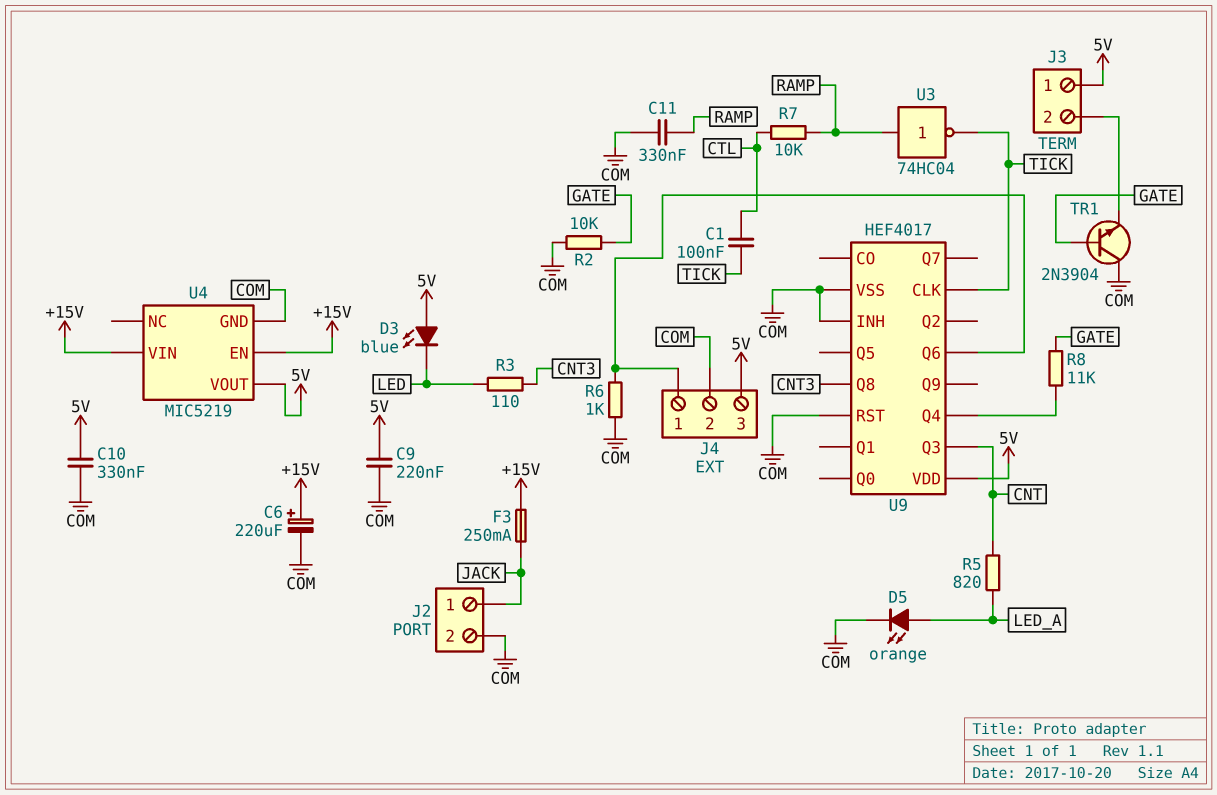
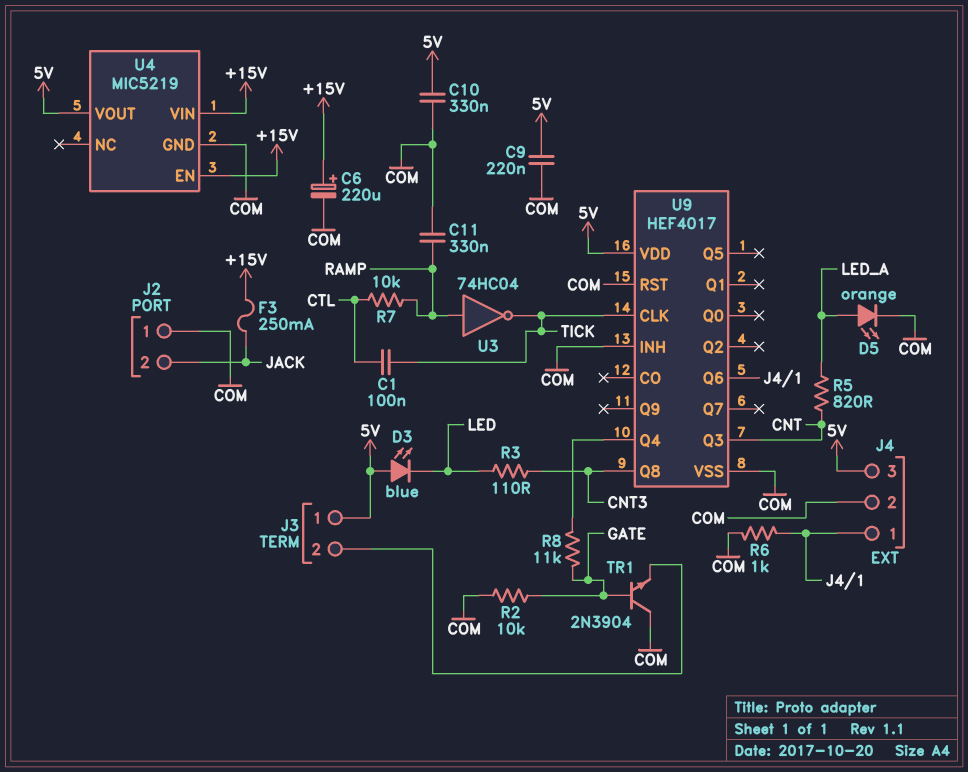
J2 pin 1: JACK -> COM
J2 pin 2: COM -> JACK

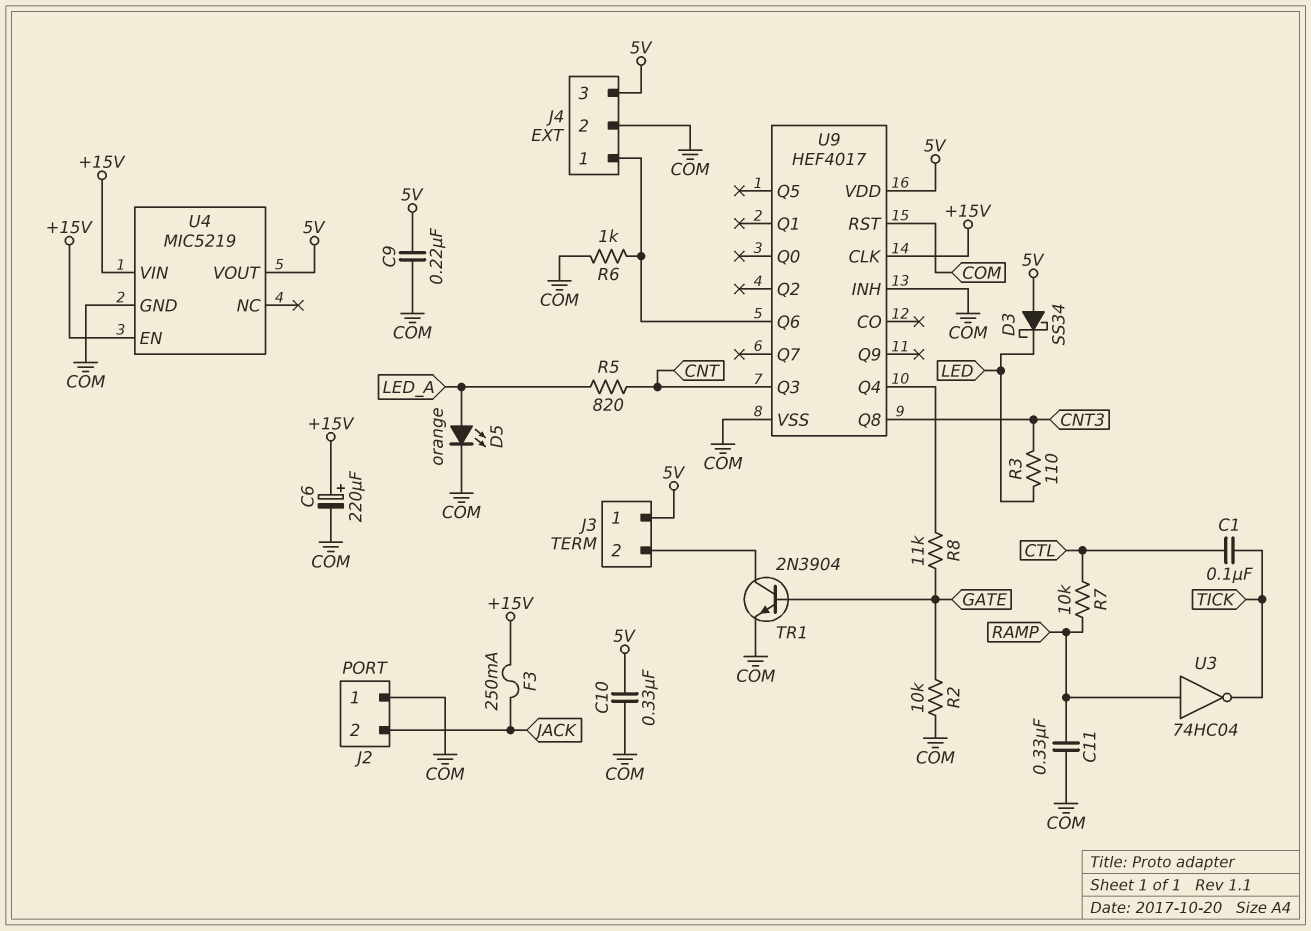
D3: LED blue (A 5V, K LED) -> schottky SS34 (A 5V, K LED)
TR1: NPN 2N3904 (B GATE, C COM, E J3/2) -> NPN 2N3904 (B GATE, C J3/2, E COM)
U9 pin CLK: TICK -> +15V

